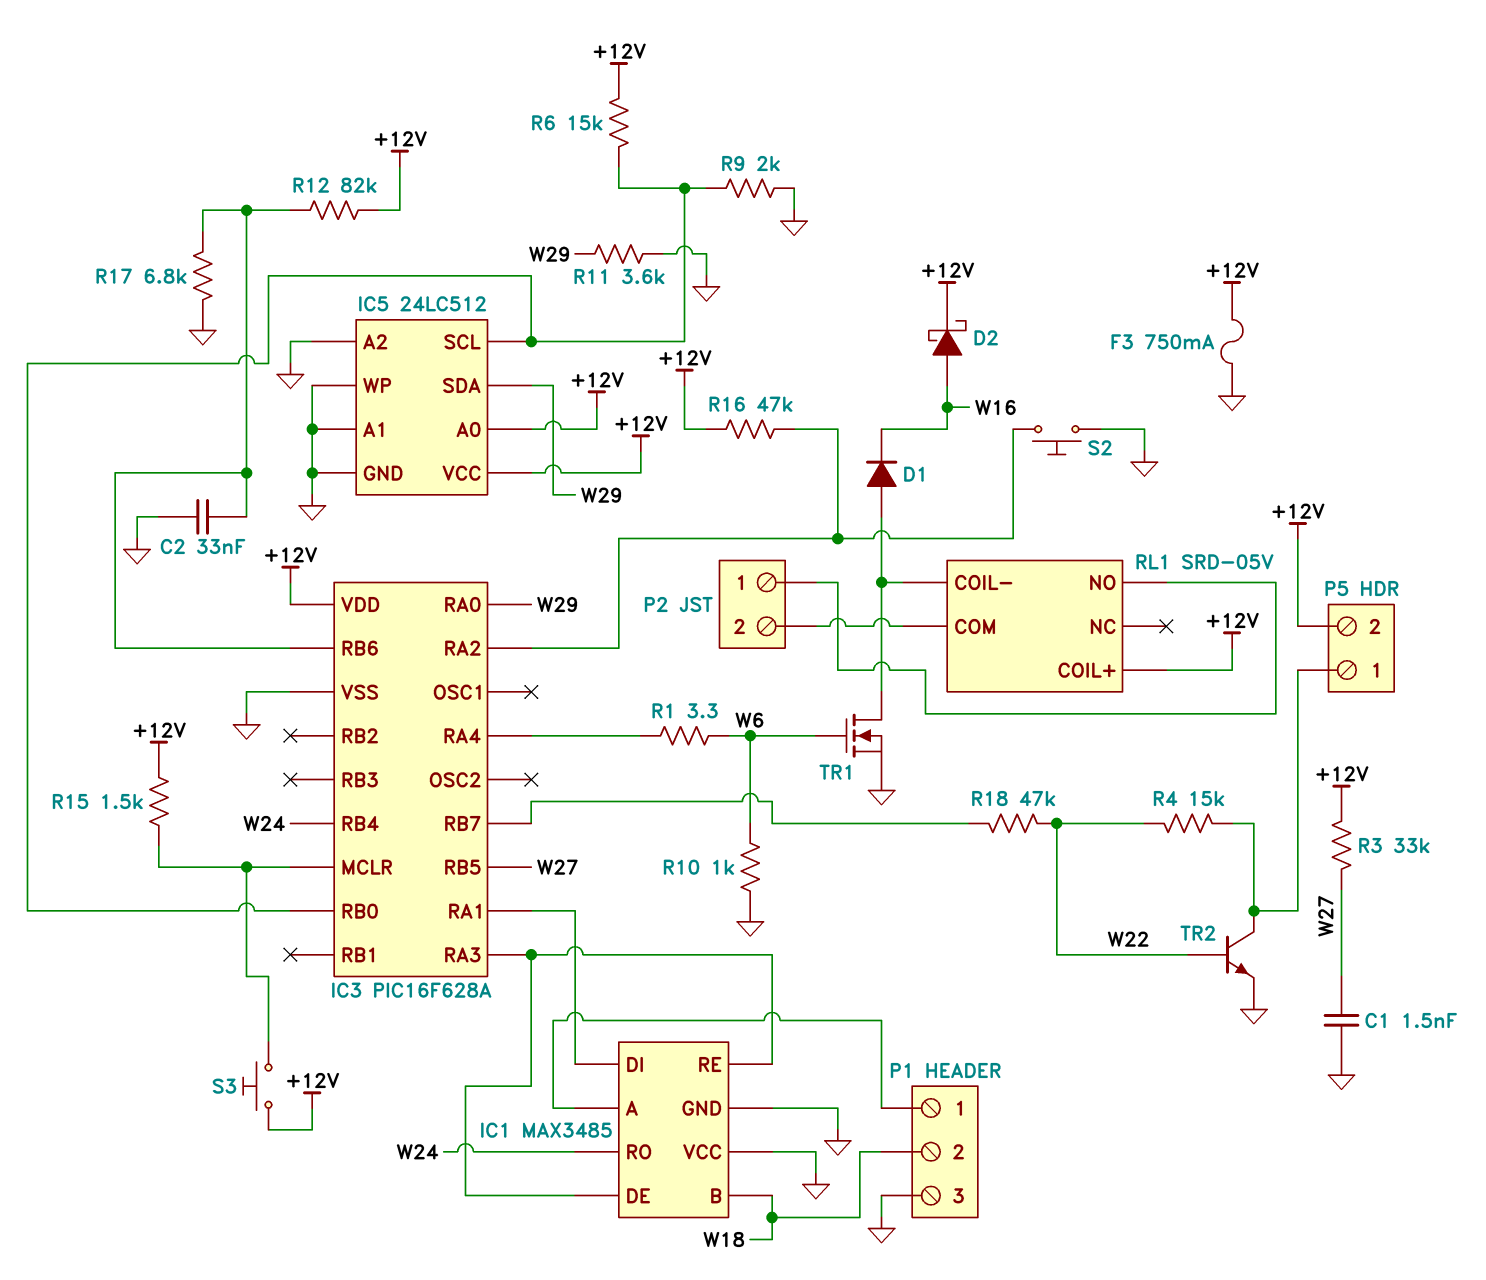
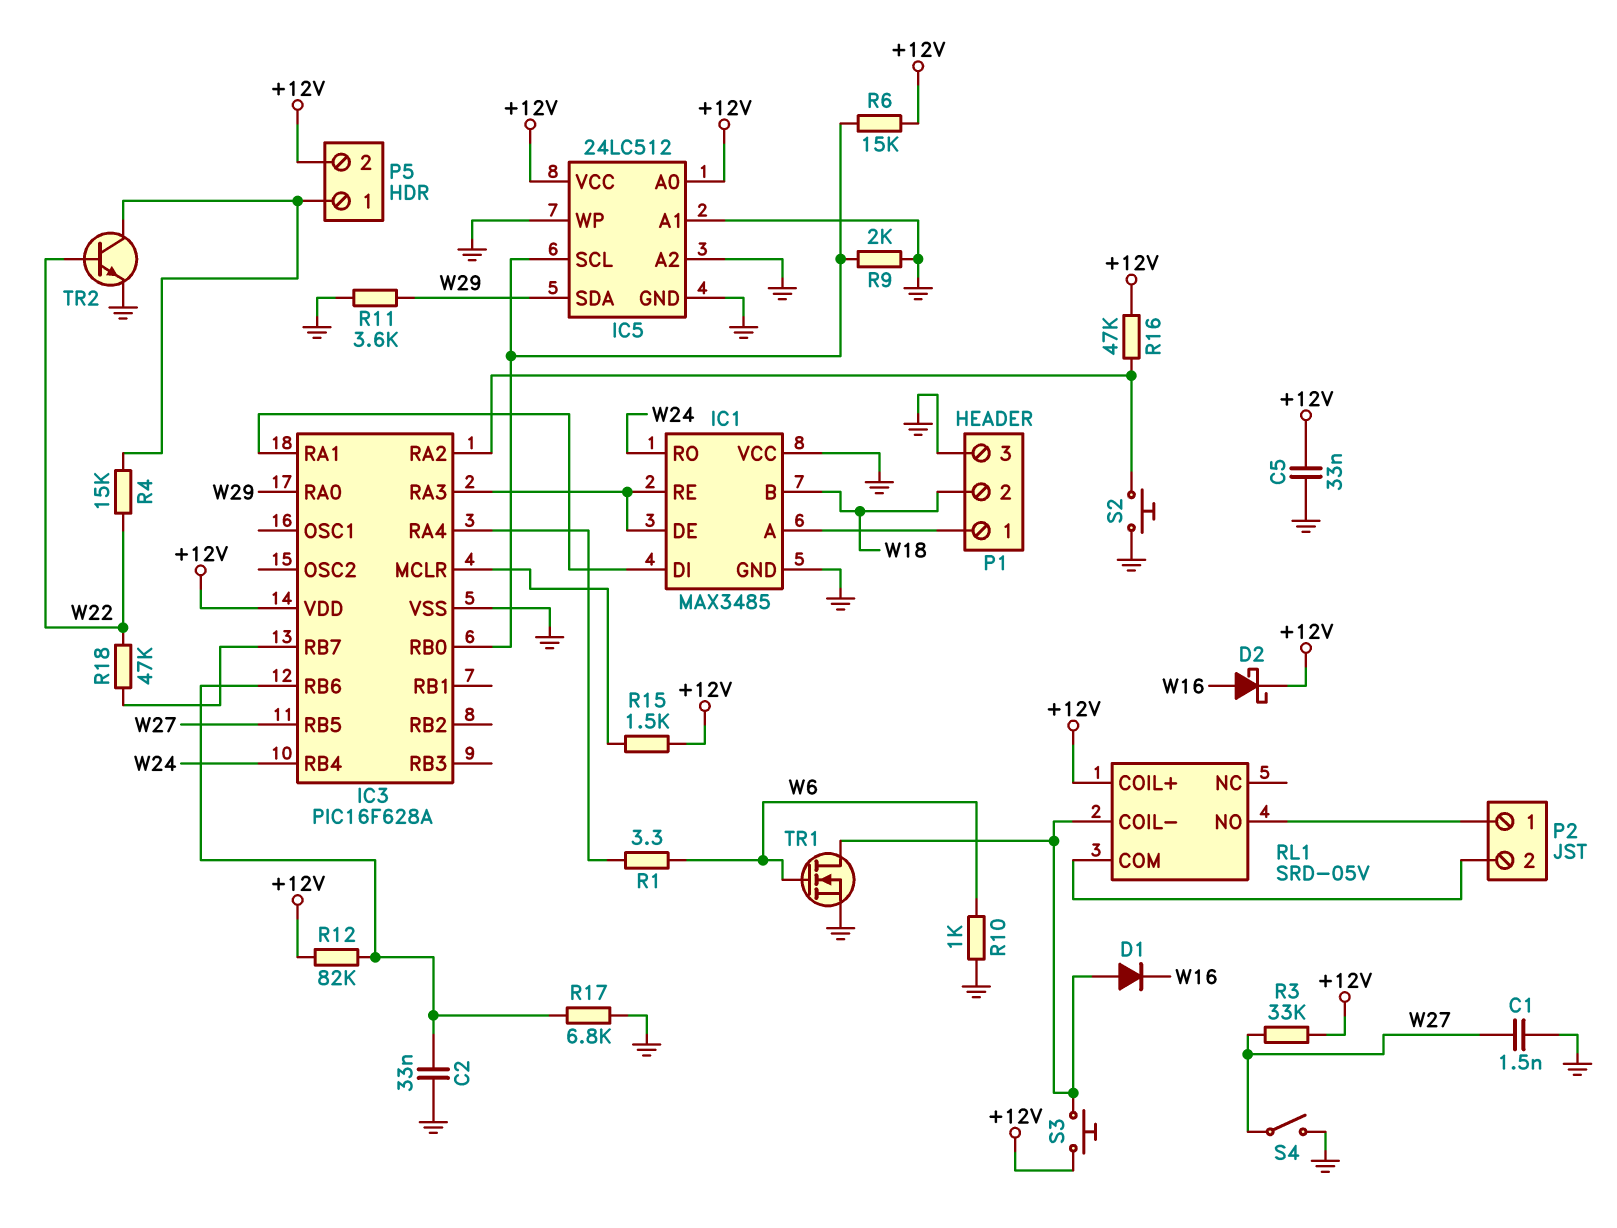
C5: none -> 33nF (+12V, GND)
F3: 750mA (+12V, GND) -> none
S3: button (+12V, IC3/MCLR) -> button (+12V, RL1/COIL-)
S4: none -> switch (GND, W27)

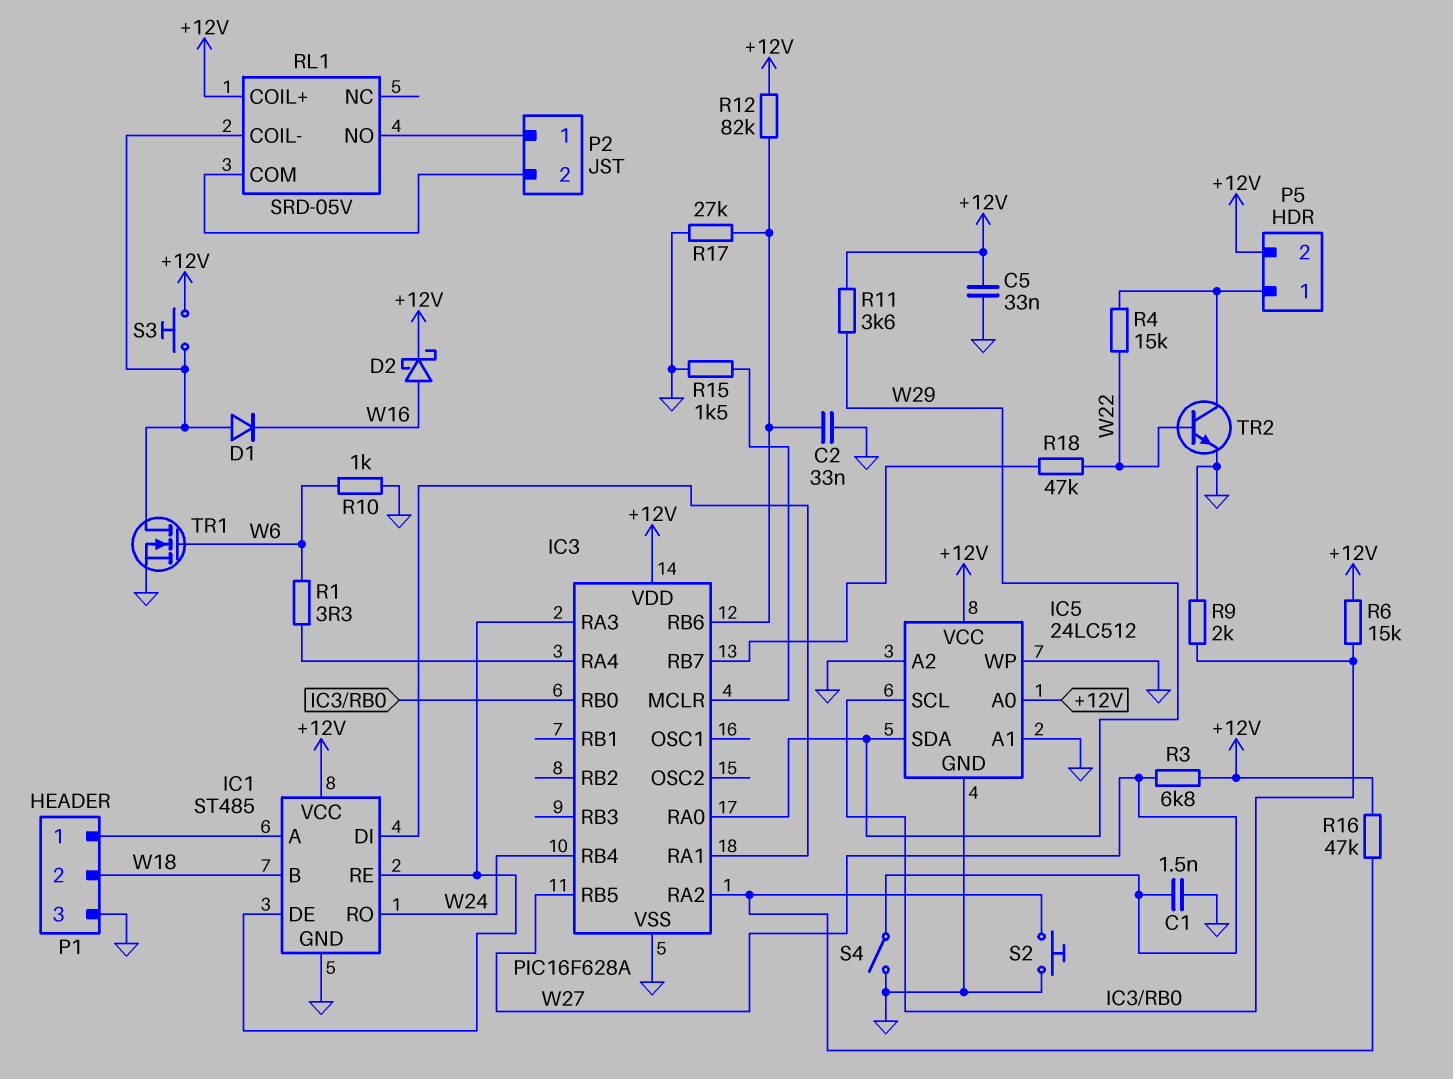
IC1: MAX3485 -> ST485
IC1 pin VCC: GND -> +12V
R3: 33k (+12V, W27) -> 6.8k (+12V, W27)
R11: 3.6k (GND, W29) -> 3.6k (+12V, W29)
R15: 1.5k (+12V, IC3/MCLR) -> 1.5k (GND, IC3/MCLR)
R17: 6.8k (GND, IC3/RB6) -> 27k (GND, IC3/RB6)

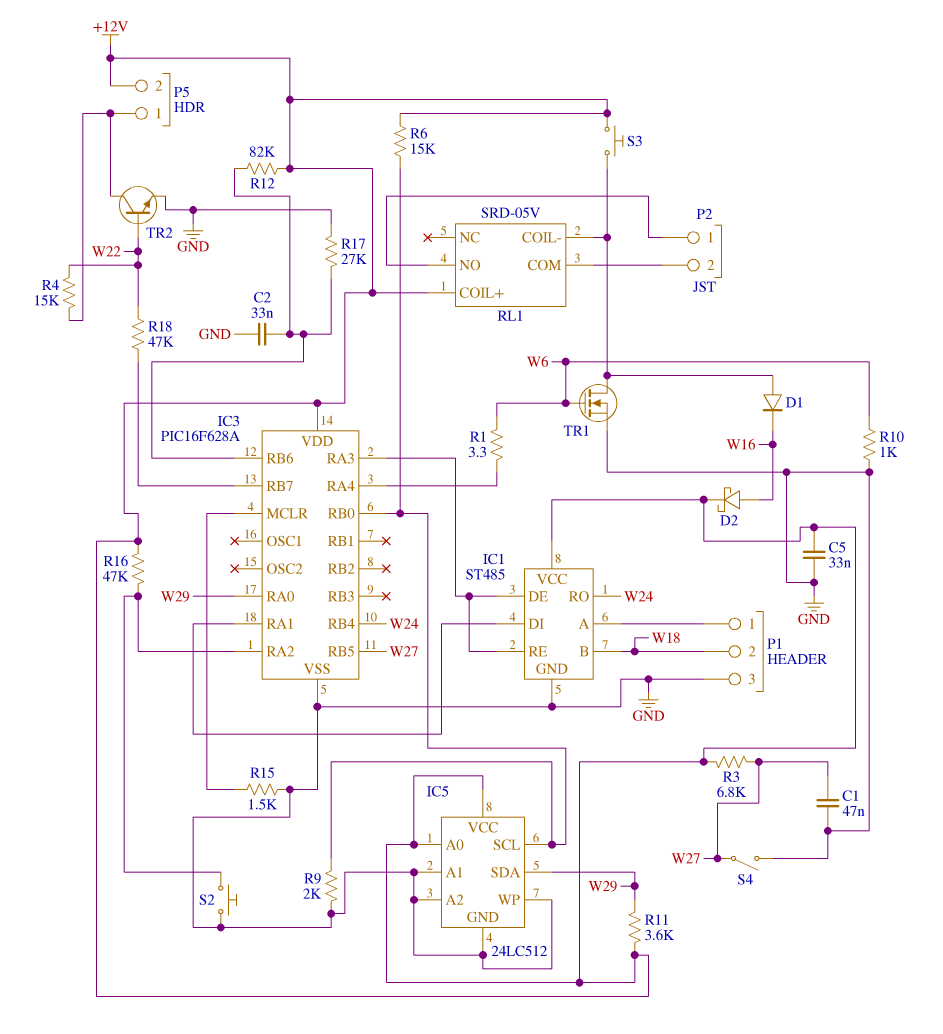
C1: 1.5nF (GND, W27) -> 47nF (GND, W27)

